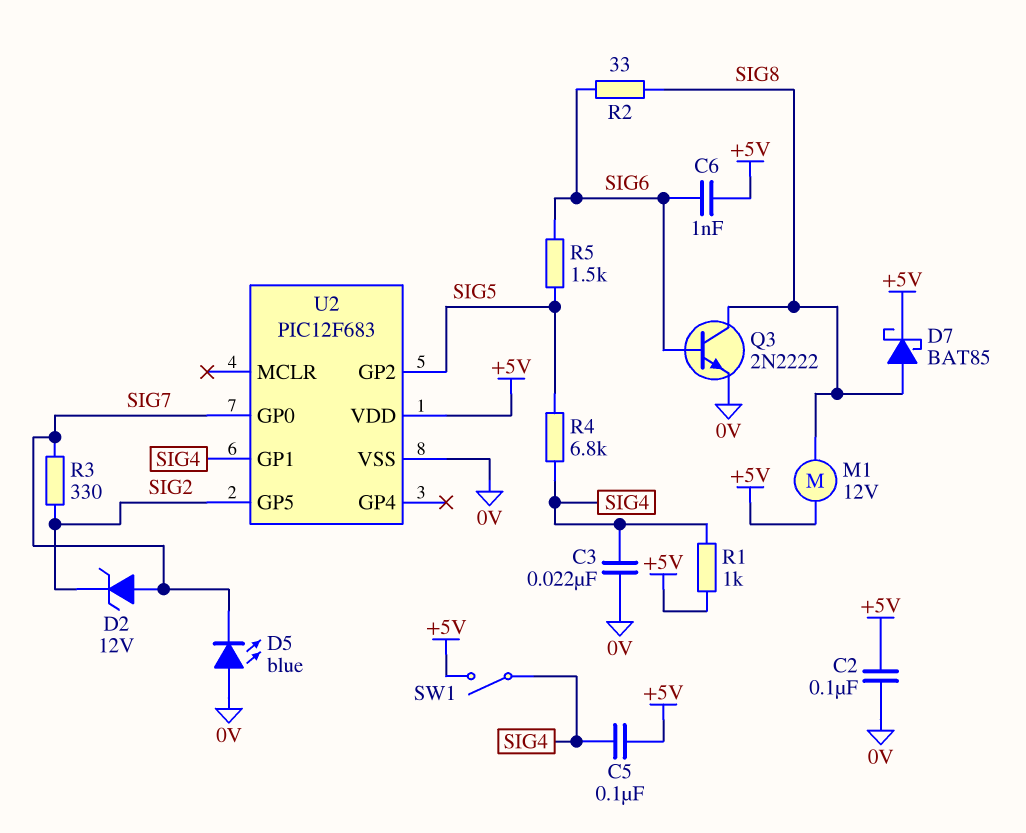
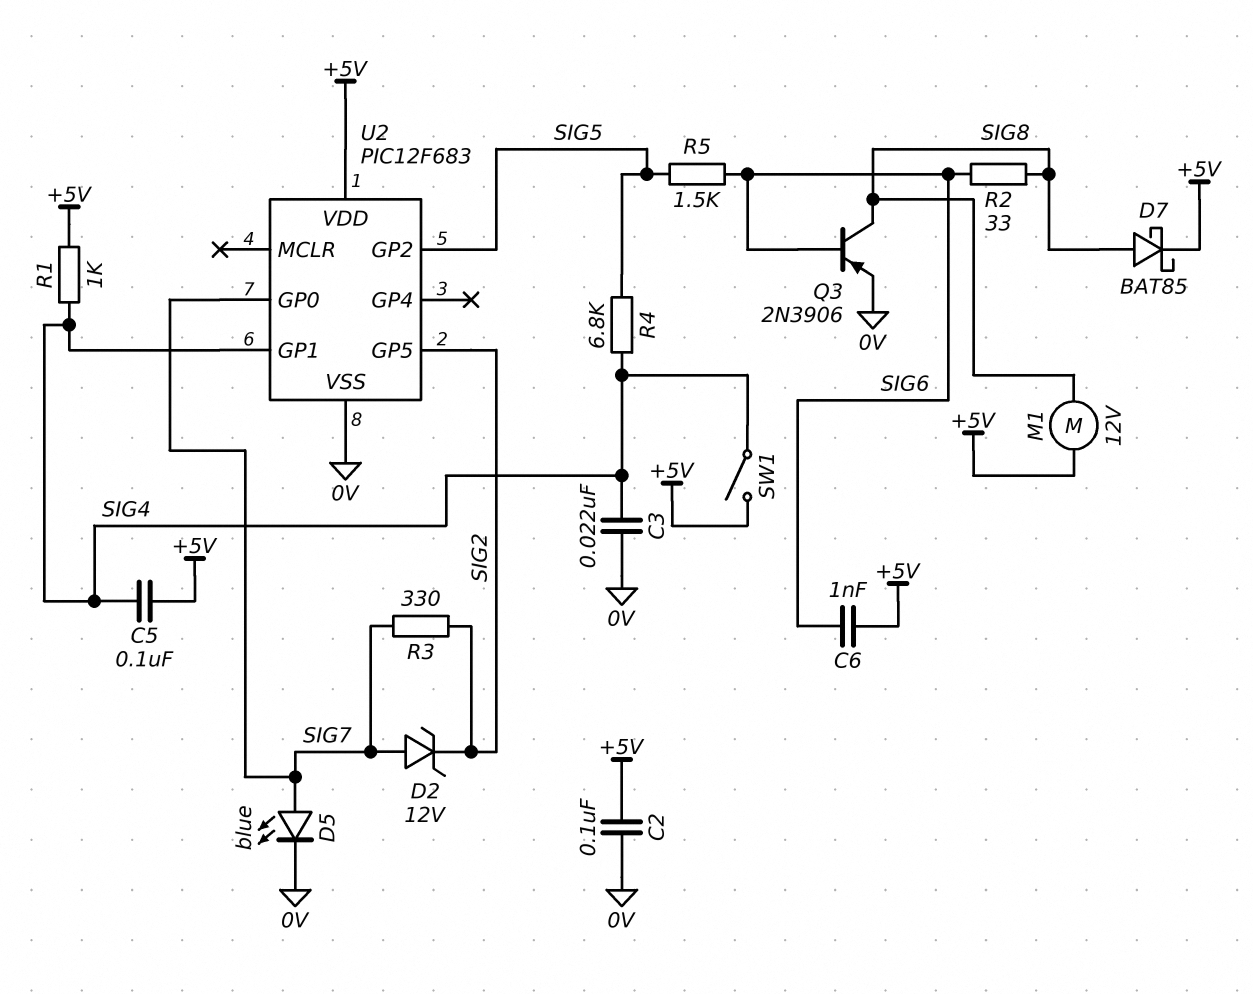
D5: LED blue (A 0V, K SIG7) -> LED blue (A SIG7, K 0V)
Q3: NPN 2N2222 (B SIG6, C SIG8, E 0V) -> PNP 2N3906 (B SIG6, C SIG8, E 0V)

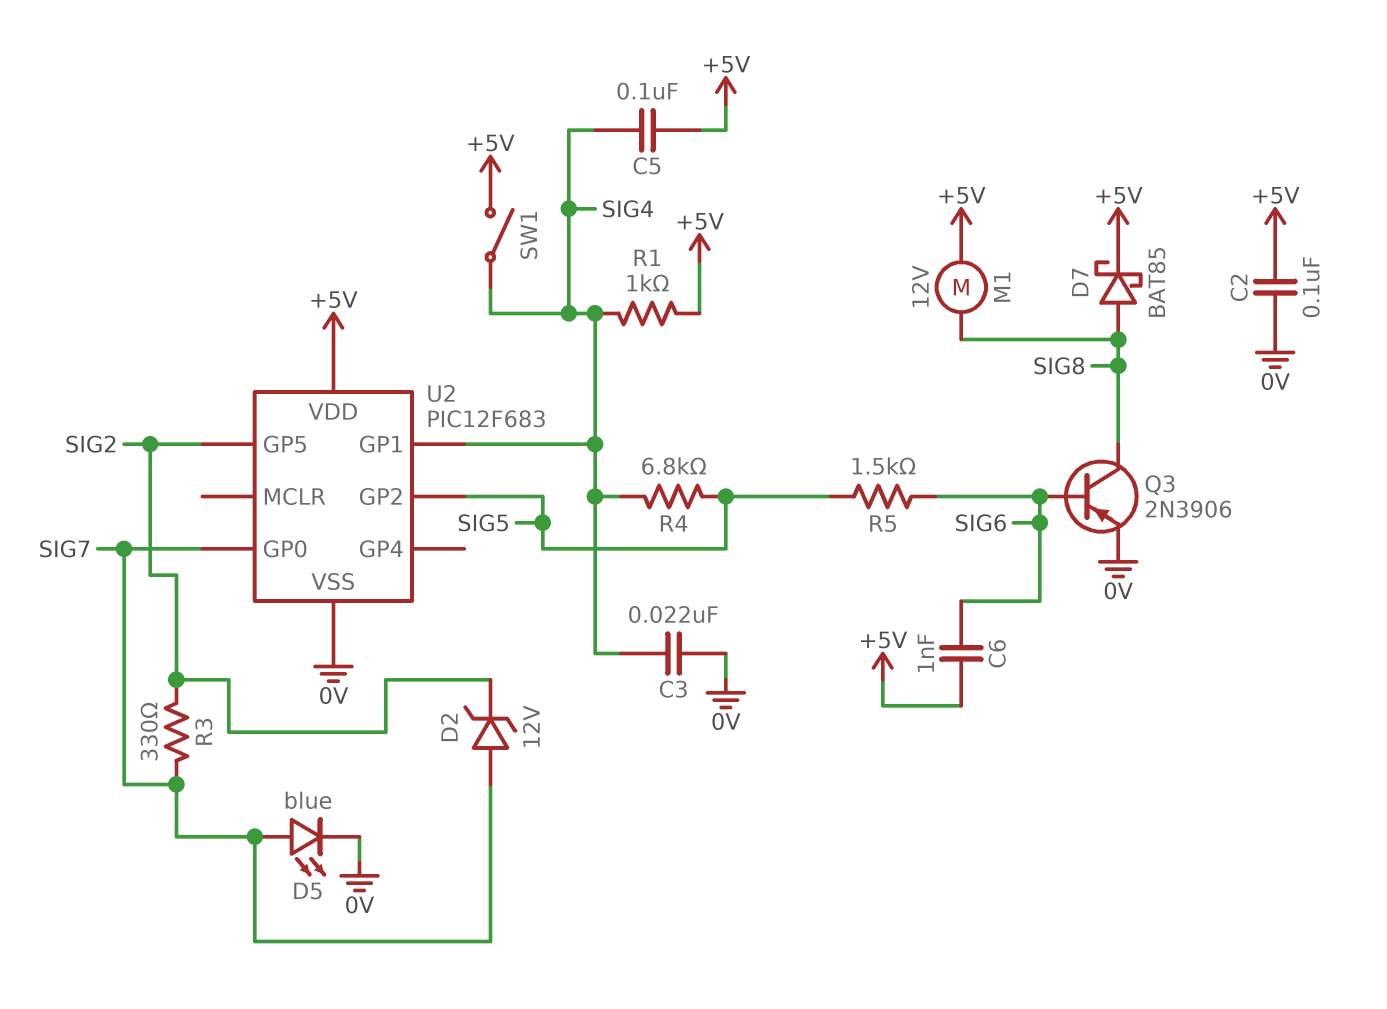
R2: 33 (SIG6, SIG8) -> none

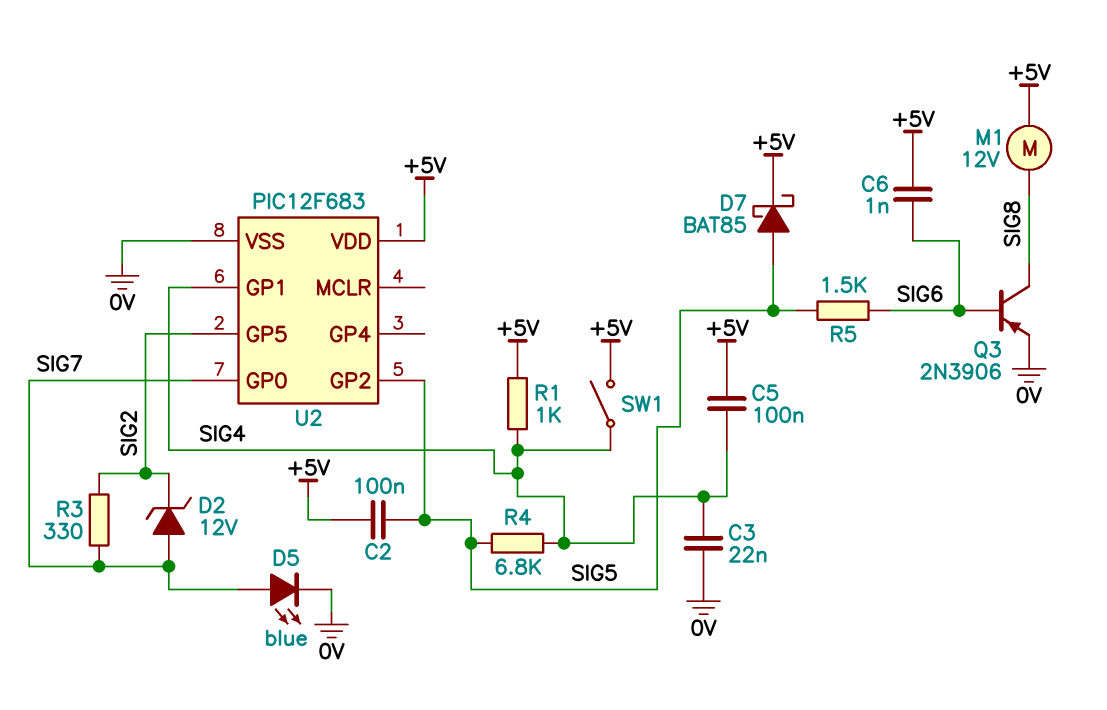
C2: 100nF (+5V, 0V) -> 100nF (+5V, SIG5)
D7: schottky BAT85 (A SIG8, K +5V) -> schottky BAT85 (A SIG5, K +5V)

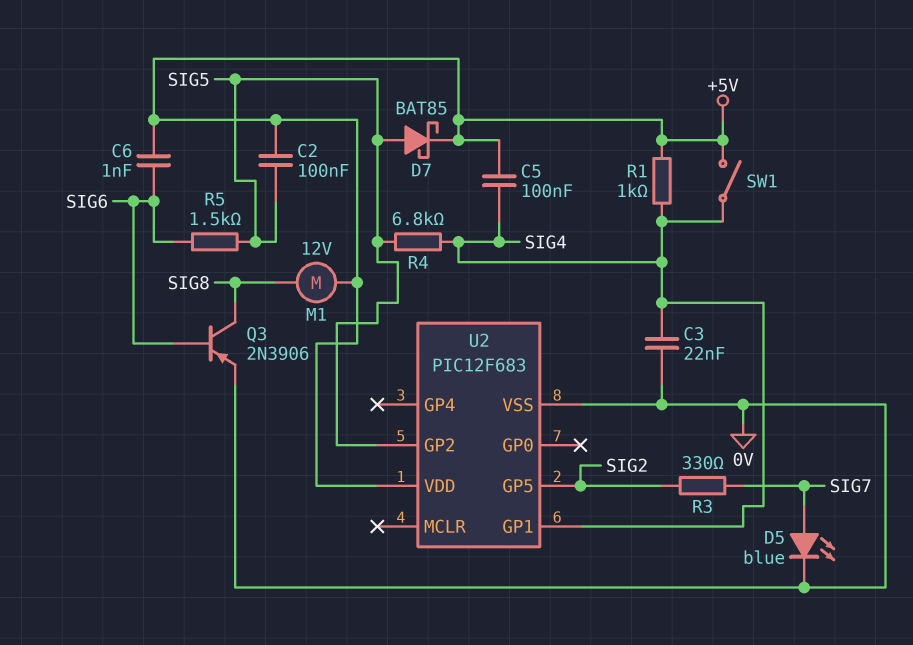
D2: zener 12V (A SIG7, K SIG2) -> none
U2 pin GP0: SIG7 -> none

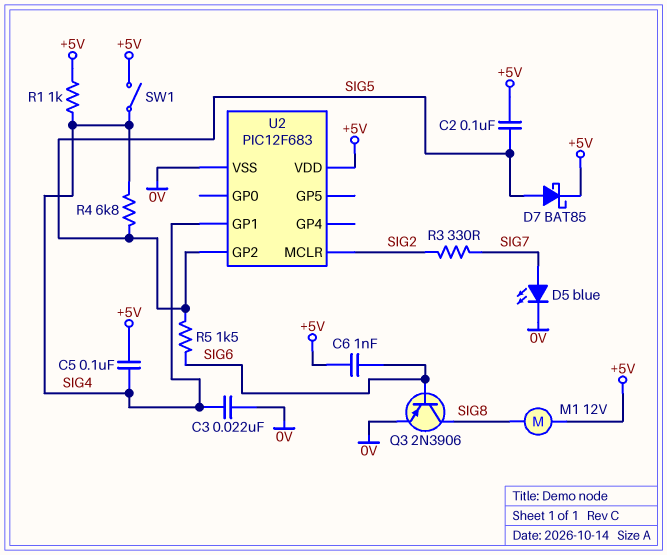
U2 pin GP5: SIG2 -> none
U2 pin MCLR: none -> SIG2

